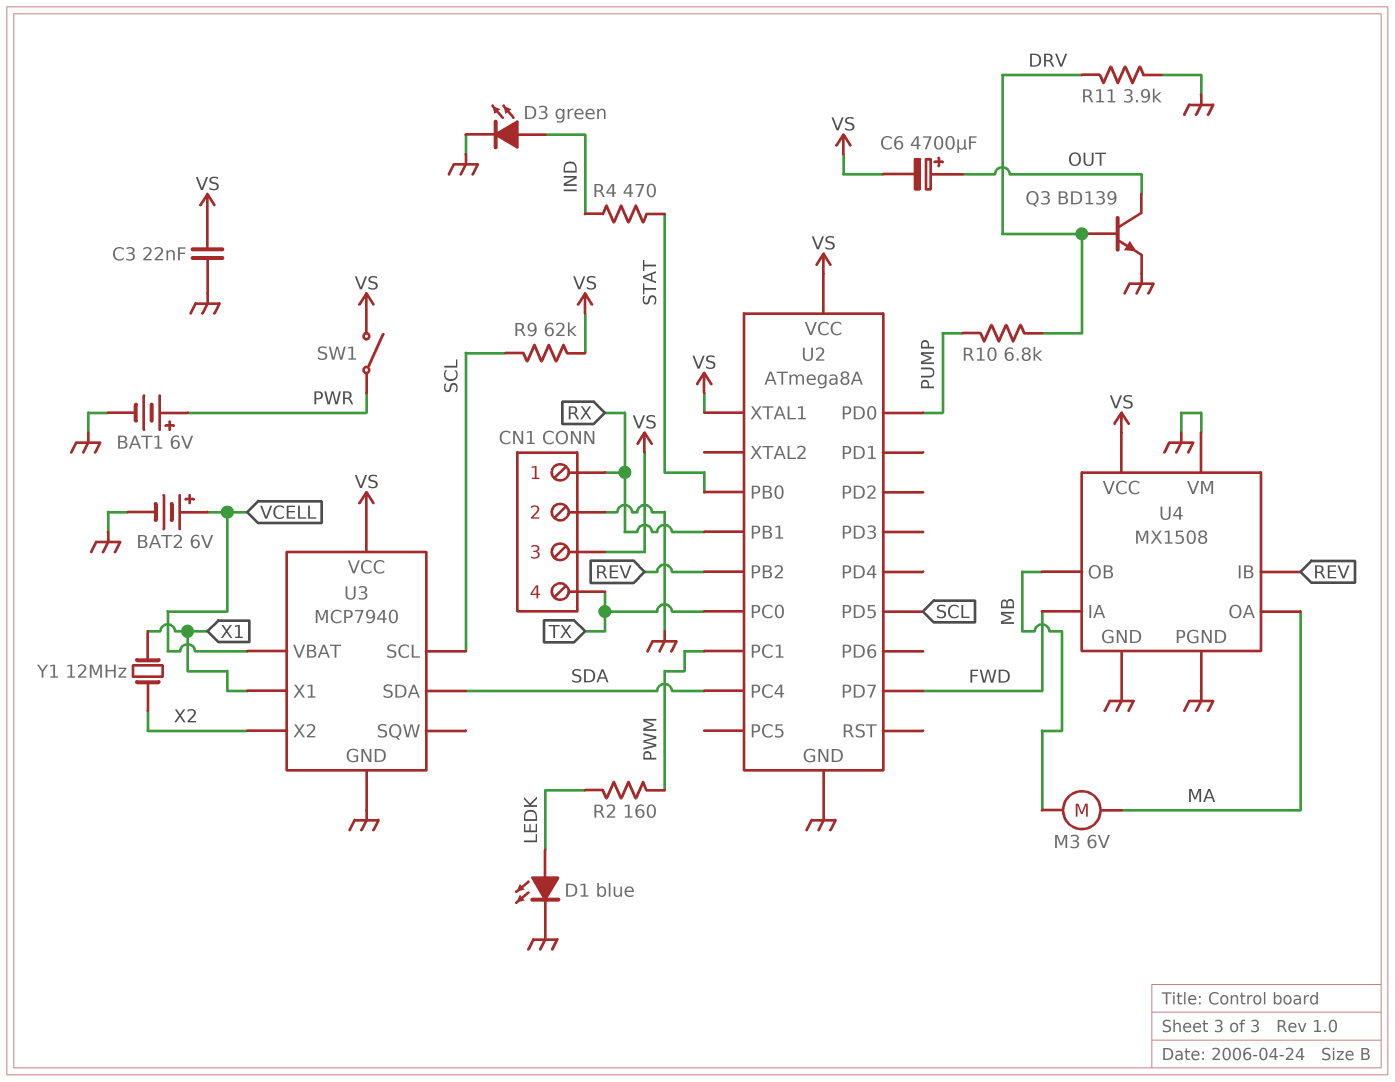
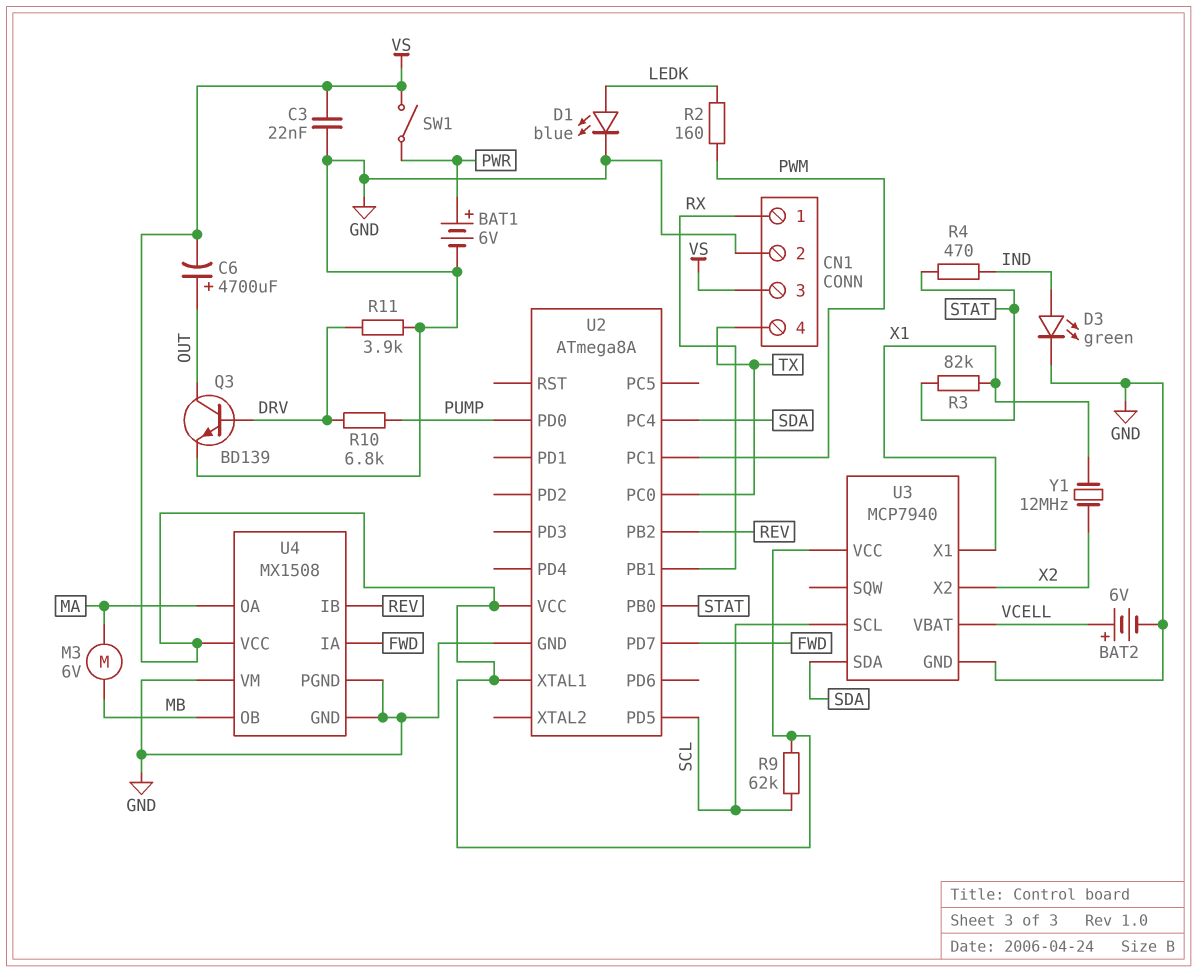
R3: none -> 82k (STAT, X1)

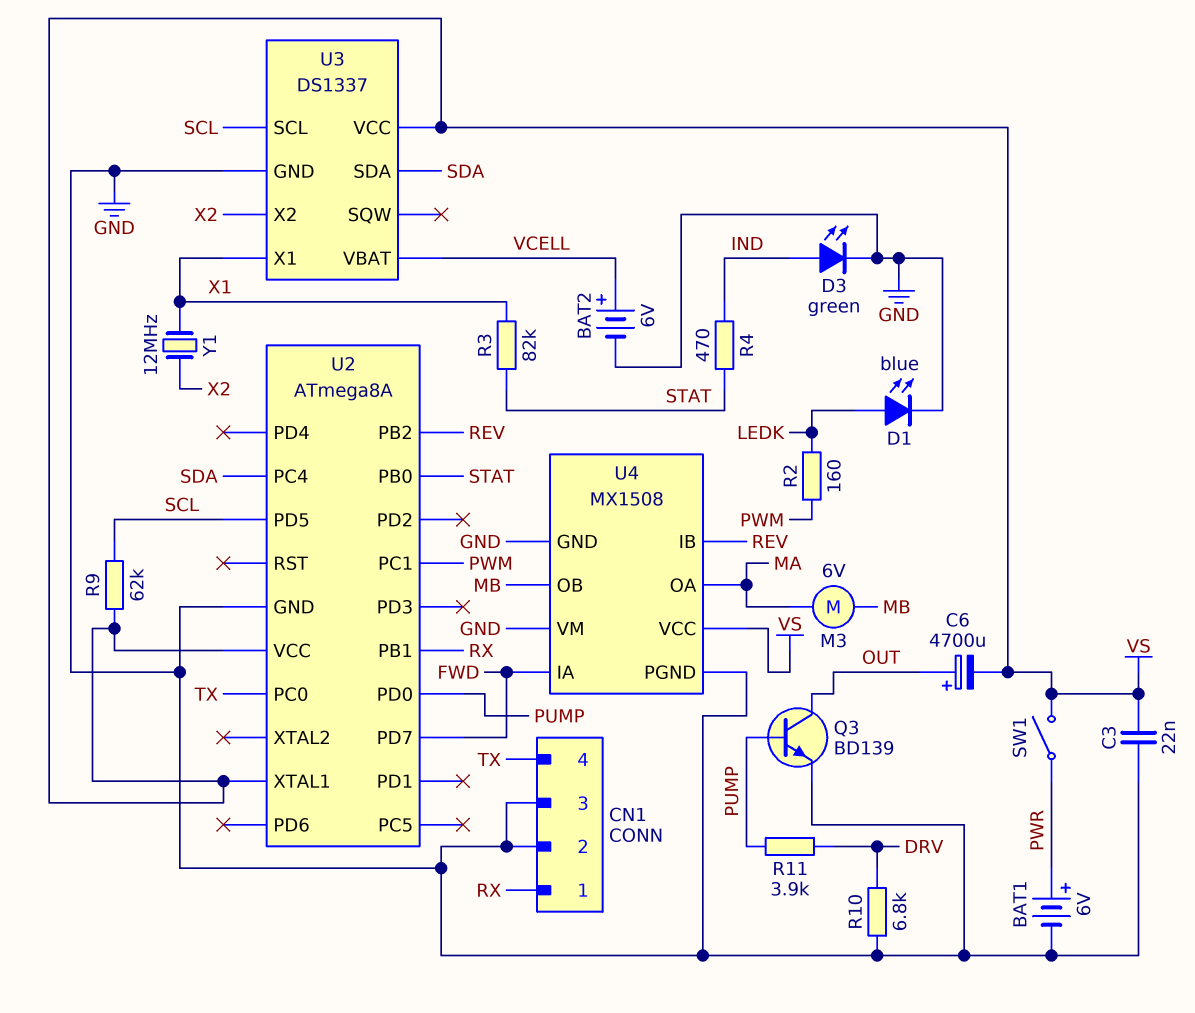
CN1 pin 3: VS -> GND
Q3: NPN BD139 (B DRV, C OUT, E GND) -> NPN BD139 (B PUMP, C OUT, E GND)
R10: 6.8k (DRV, PUMP) -> 6.8k (DRV, GND)
R11: 3.9k (DRV, GND) -> 3.9k (DRV, PUMP)
U3: MCP7940 -> DS1337

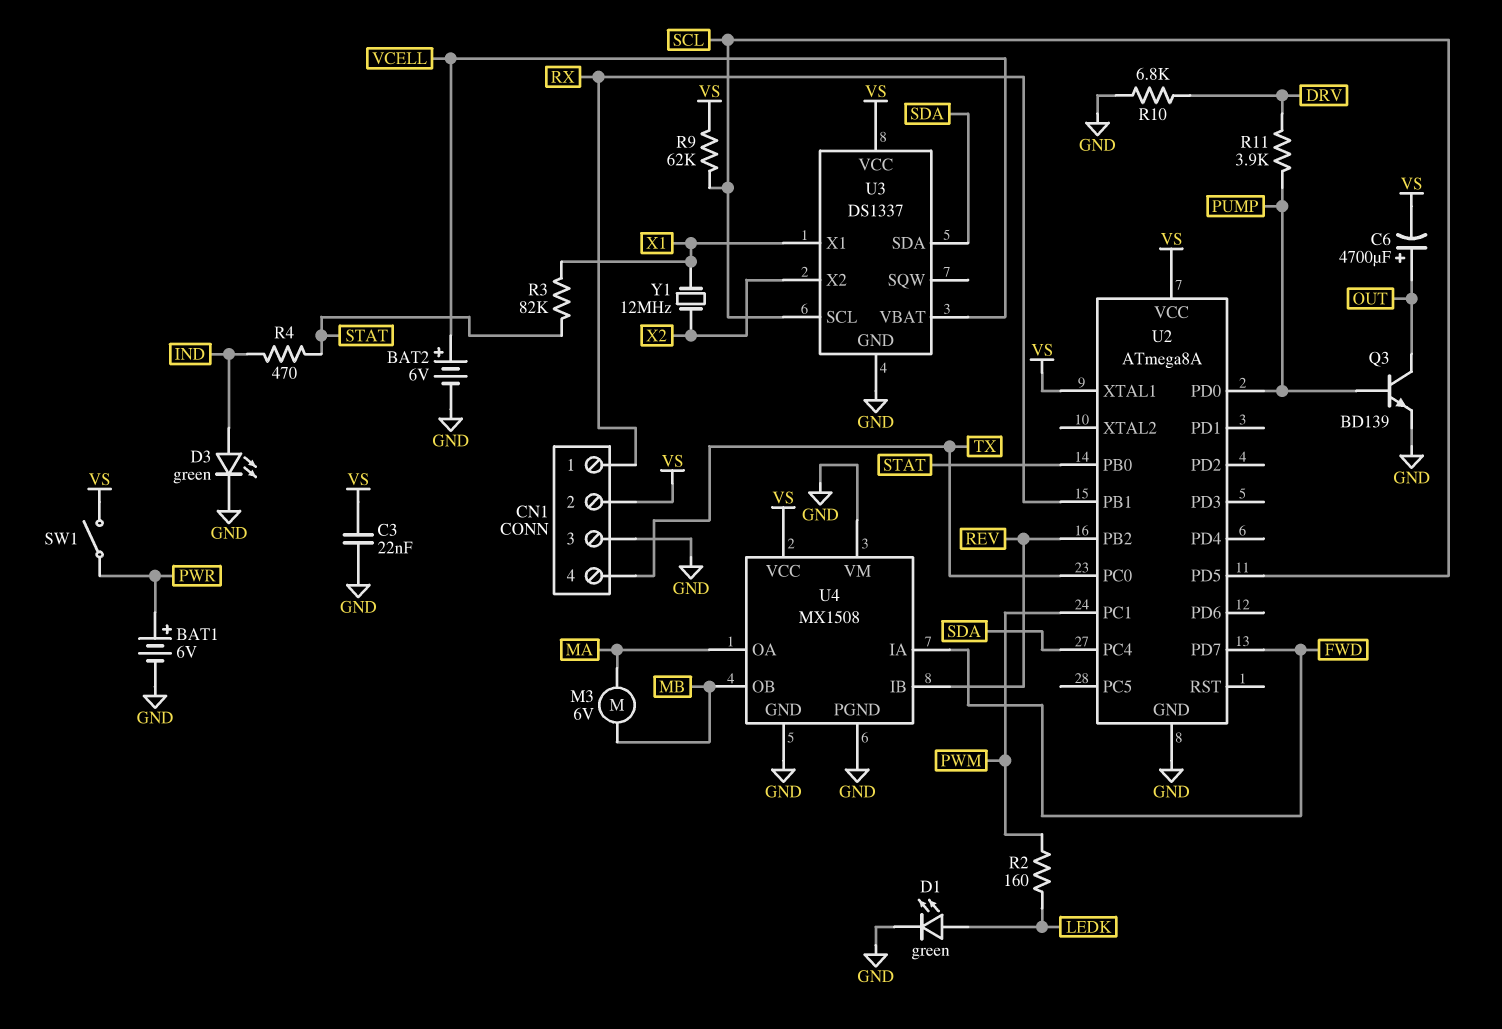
CN1 pin 2: GND -> VS
D1: LED blue (A LEDK, K GND) -> LED green (A LEDK, K GND)

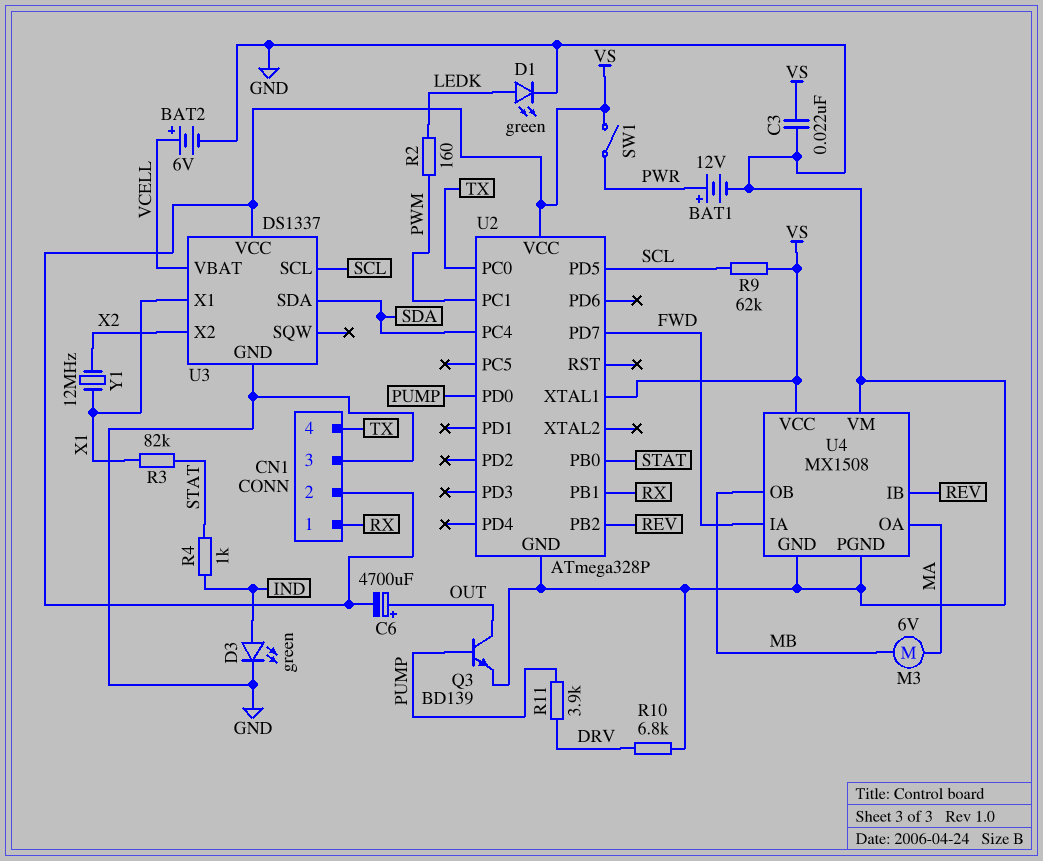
BAT1: 6V (plus PWR, minus GND) -> 12V (plus PWR, minus GND)
R4: 470 (IND, STAT) -> 1k (IND, STAT)
U2: ATmega8A -> ATmega328P

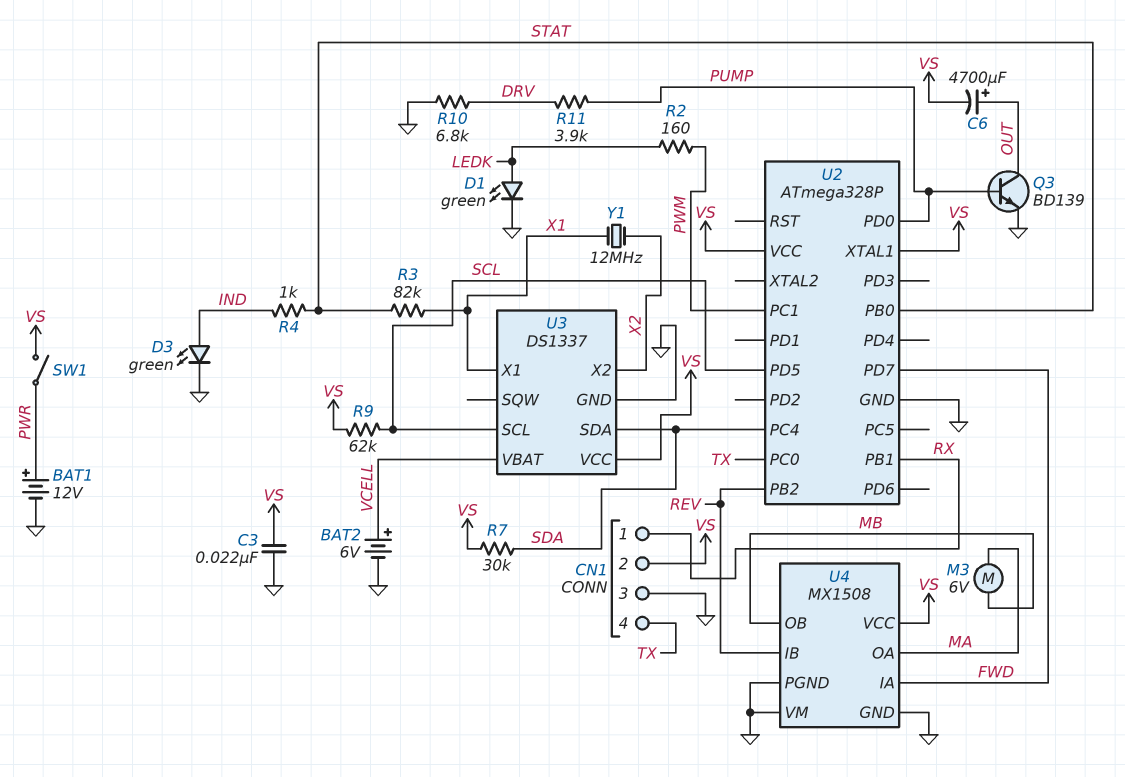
R7: none -> 30k (SDA, VS)

